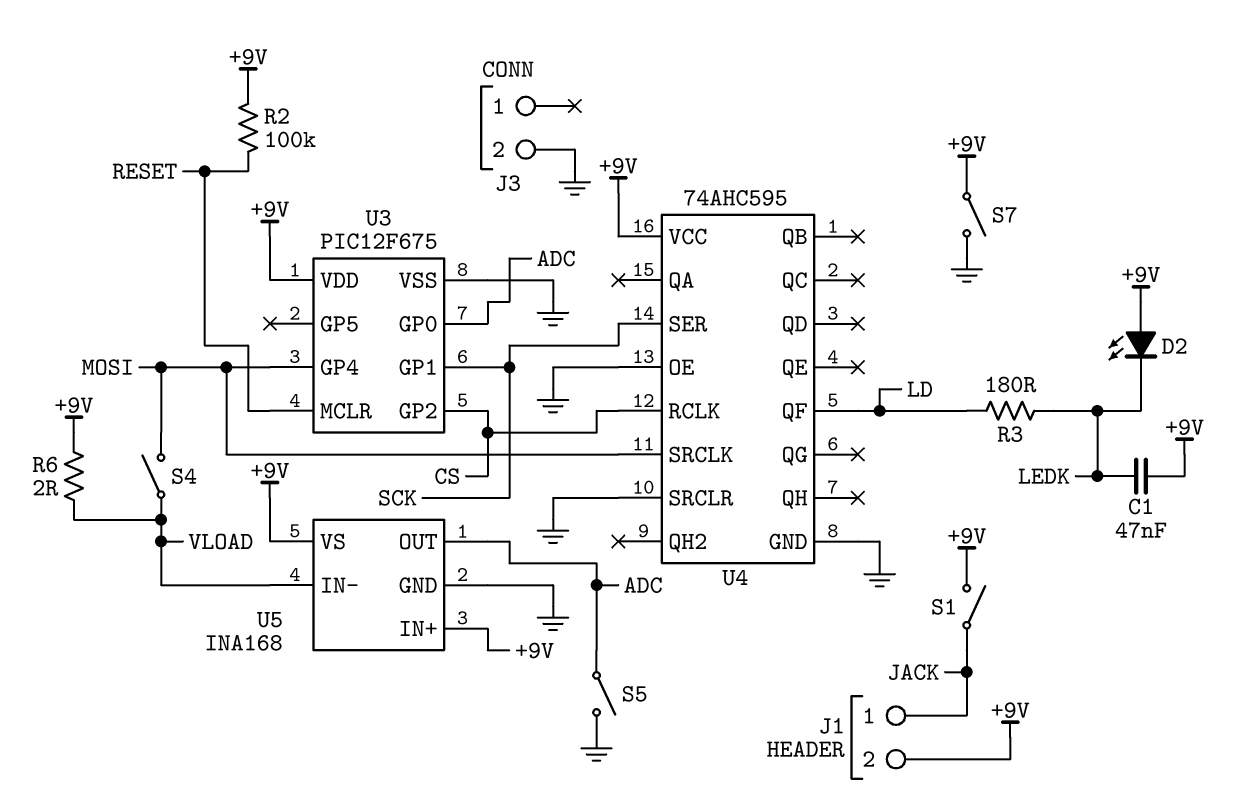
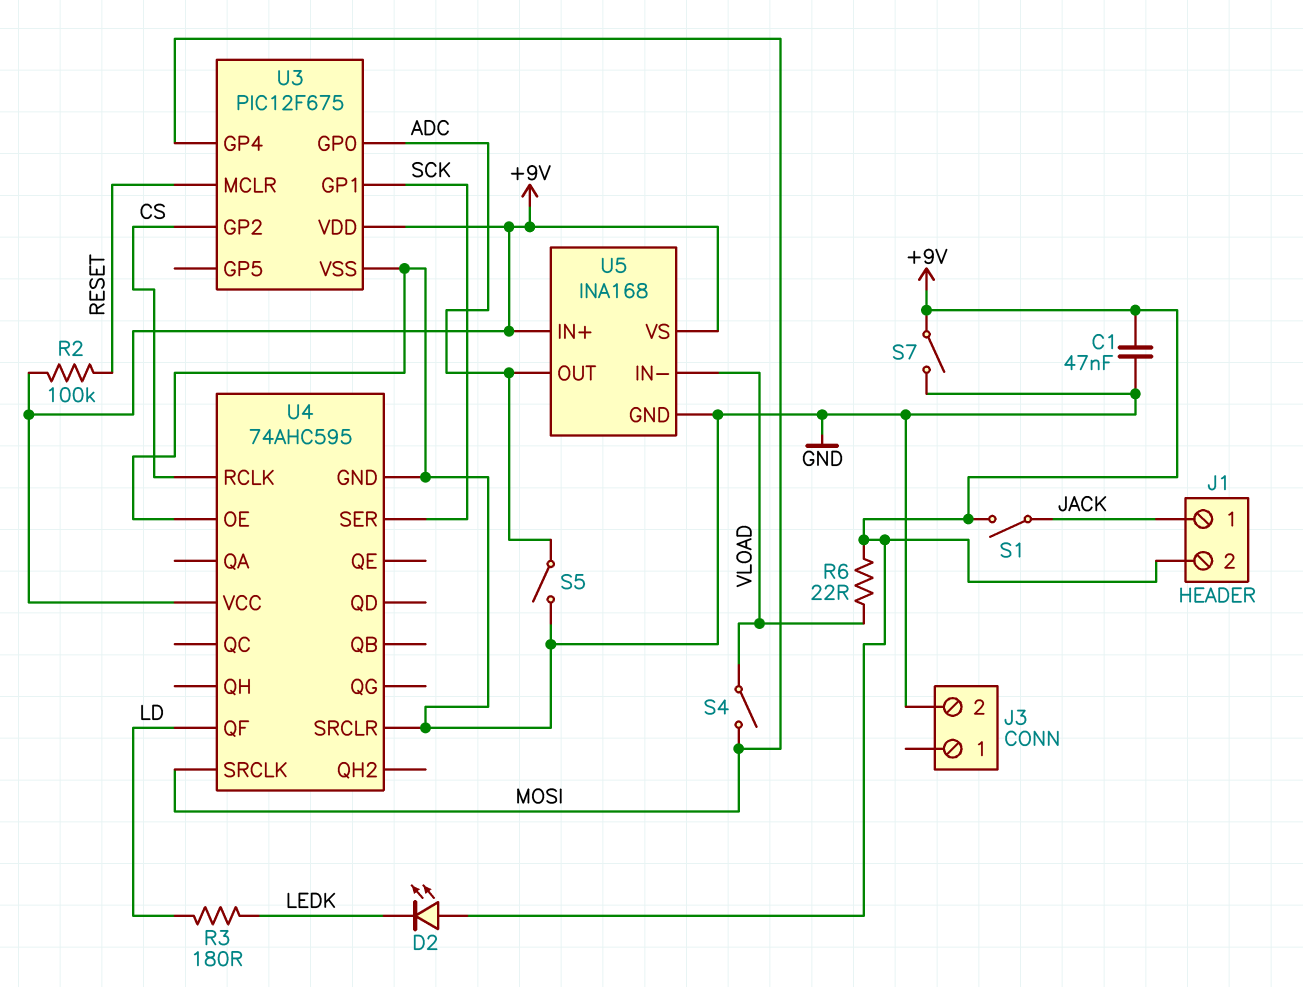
C1: 47nF (+9V, LEDK) -> 47nF (+9V, GND)
R6: 2 (+9V, VLOAD) -> 22 (+9V, VLOAD)

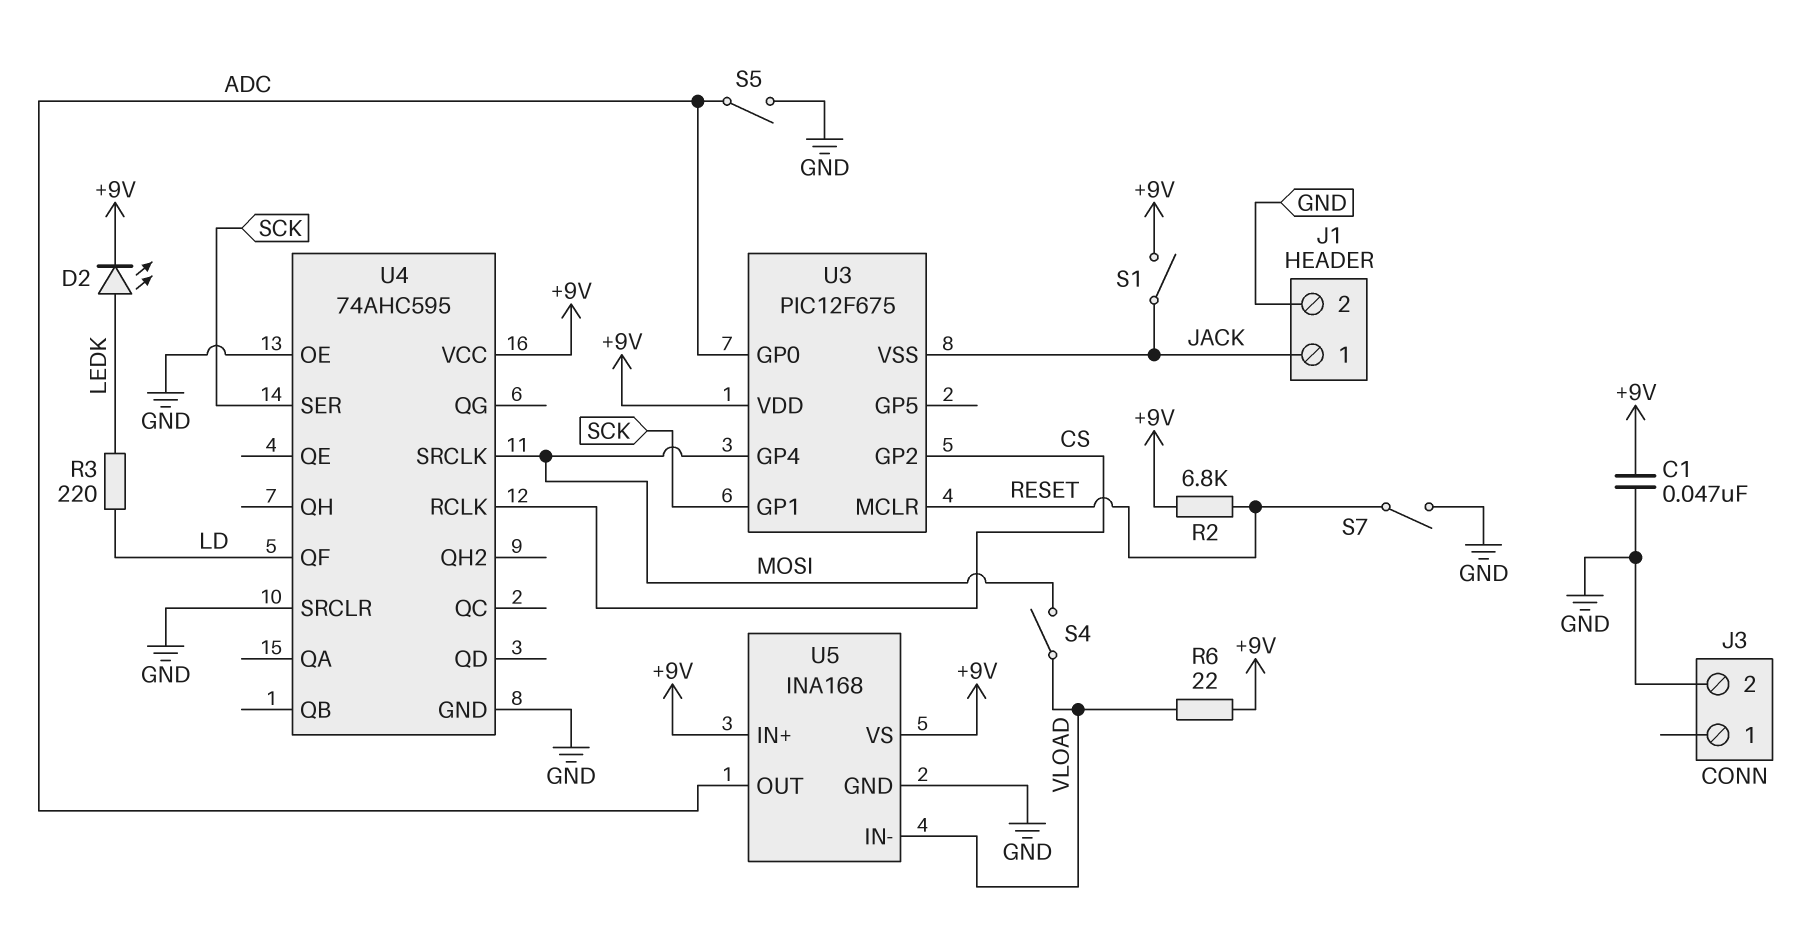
D2: LED (A +9V, K LEDK) -> LED (A LEDK, K +9V)
J1 pin 2: +9V -> GND
R2: 100k (+9V, RESET) -> 6.8k (+9V, RESET)
R3: 180 (LD, LEDK) -> 220 (LD, LEDK)
S7: switch (+9V, GND) -> switch (GND, RESET)
U3 pin VSS: GND -> JACK

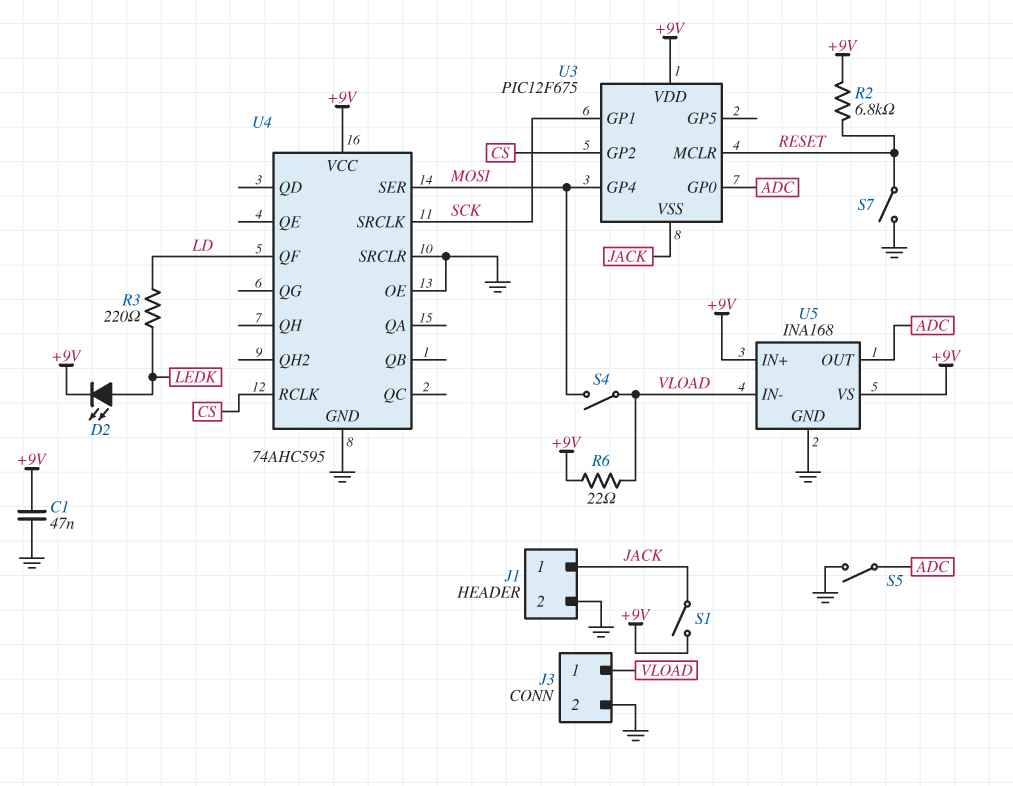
J3 pin 1: none -> VLOAD
U4 pin SER: SCK -> MOSI
U4 pin SRCLK: MOSI -> SCK

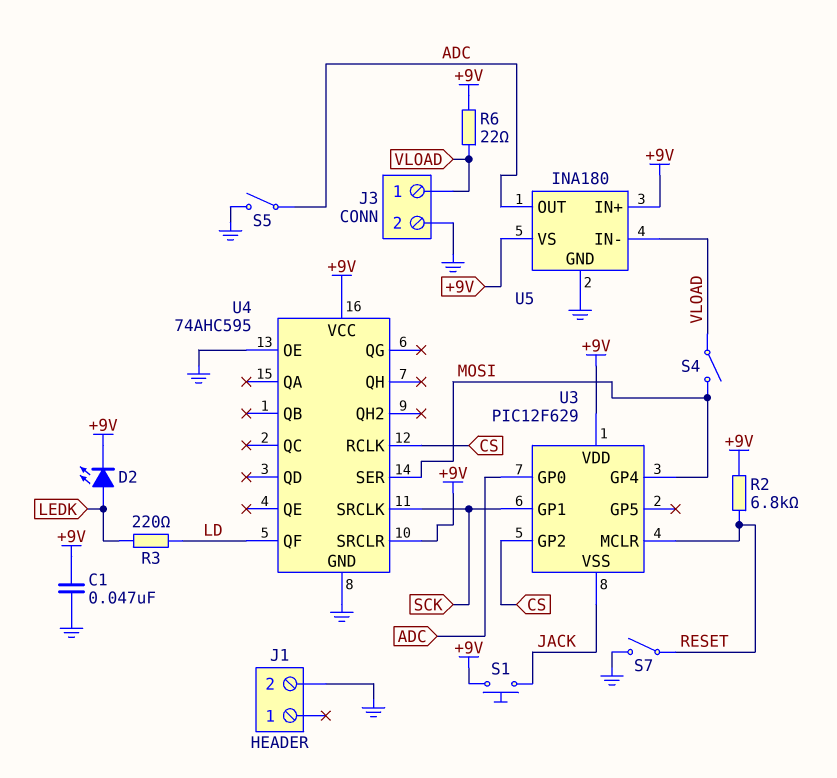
J1 pin 1: JACK -> none
S1: switch (+9V, JACK) -> button (+9V, JACK)
U3: PIC12F675 -> PIC12F629
U4 pin SRCLR: GND -> +9V
U5: INA168 -> INA180

